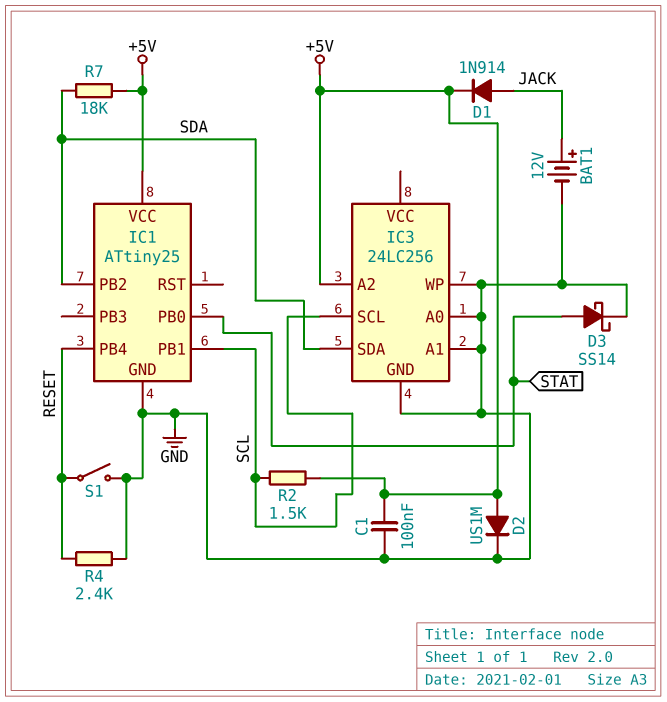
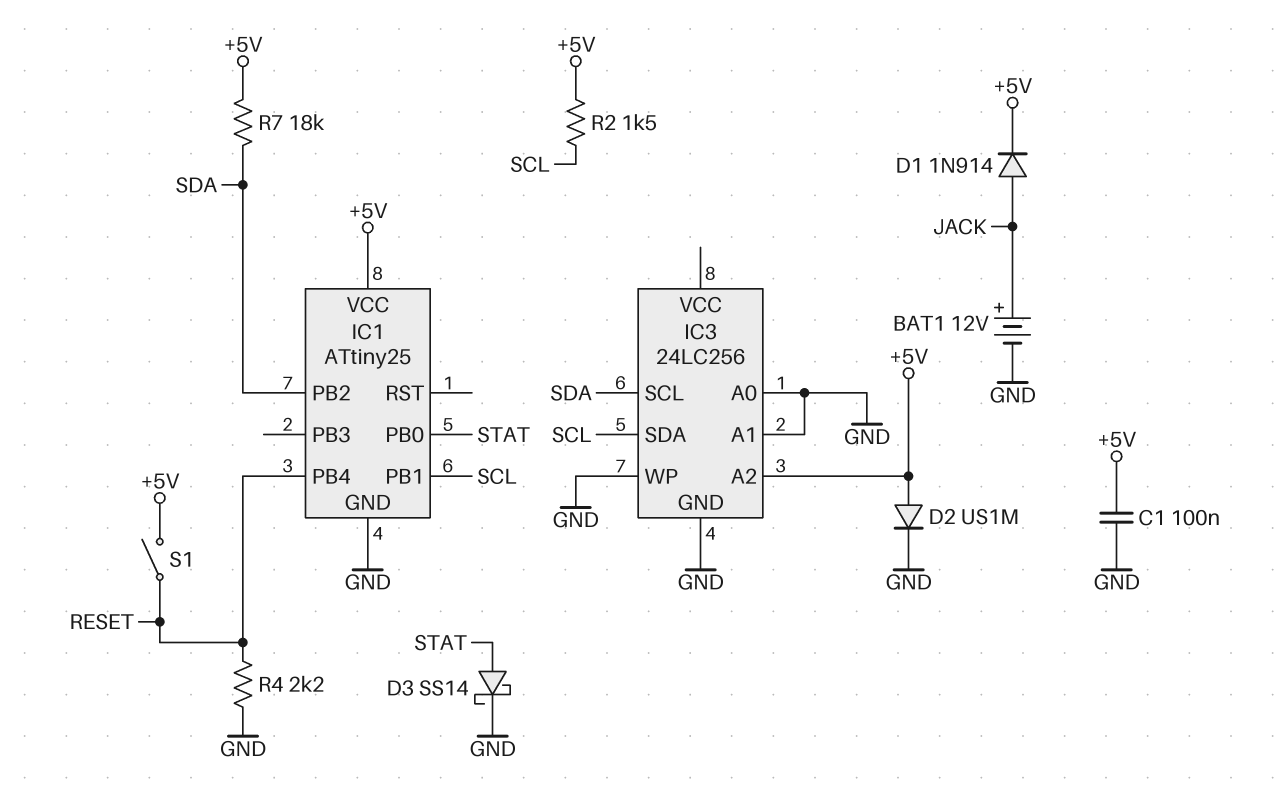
IC3 pin SCL: SCL -> SDA
IC3 pin SDA: SDA -> SCL
R4: 2.4k (GND, RESET) -> 2.2k (GND, RESET)
S1: switch (GND, RESET) -> switch (+5V, RESET)

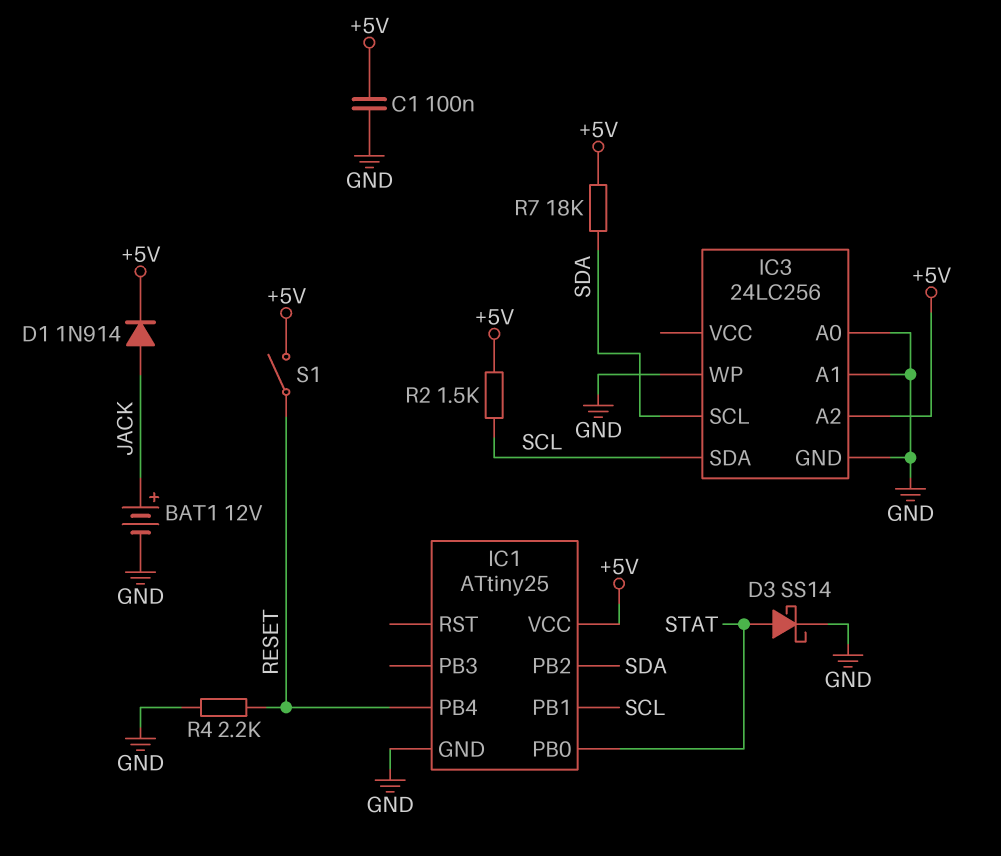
D2: diode US1M (A +5V, K GND) -> none

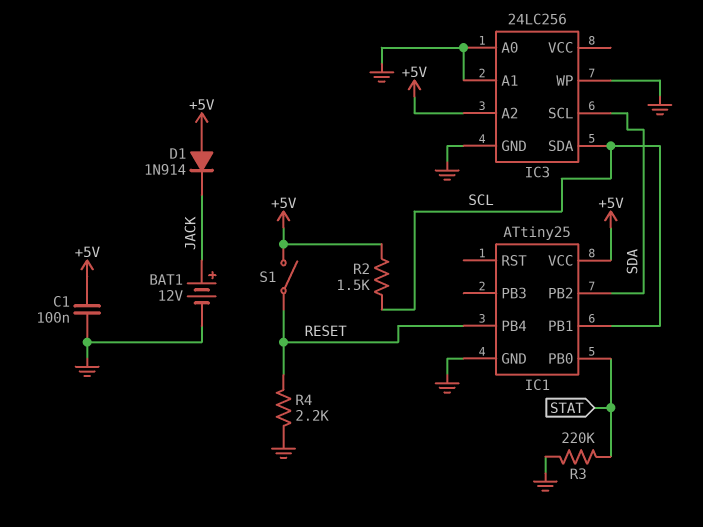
D1: diode 1N914 (A JACK, K +5V) -> diode 1N914 (A +5V, K JACK)
D3: schottky SS14 (A STAT, K GND) -> none
R3: none -> 220k (GND, STAT)
R7: 18k (+5V, SDA) -> none

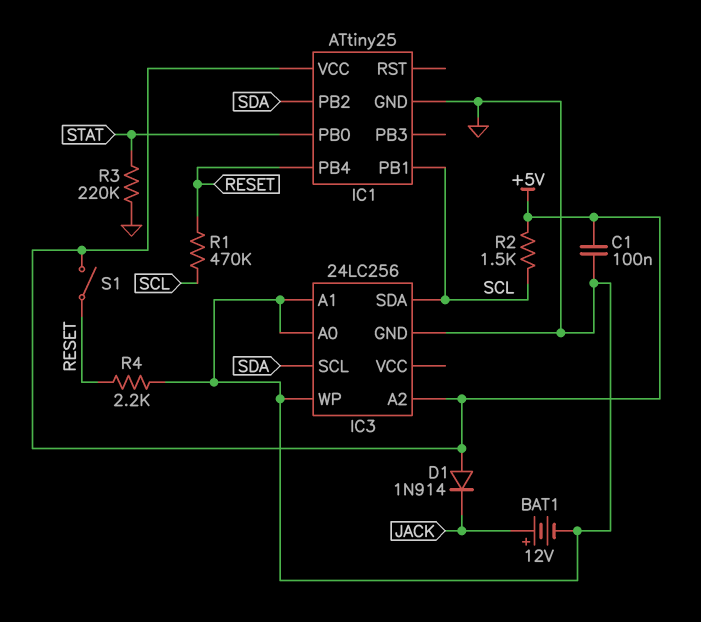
R1: none -> 470k (RESET, SCL)

